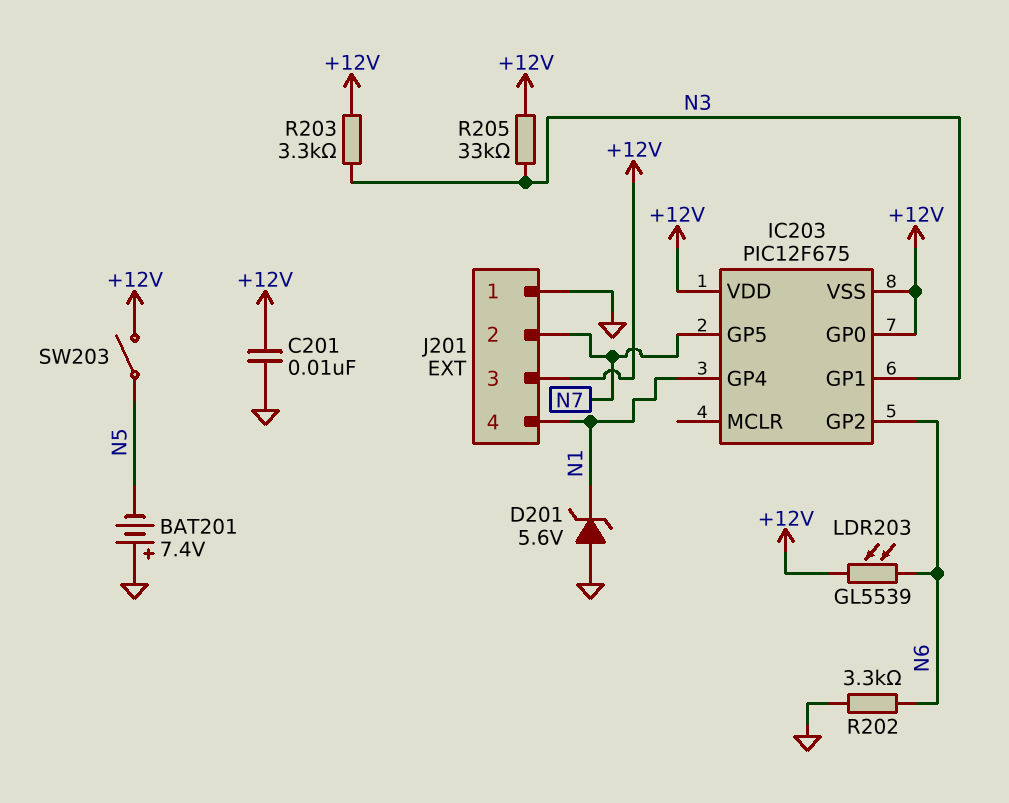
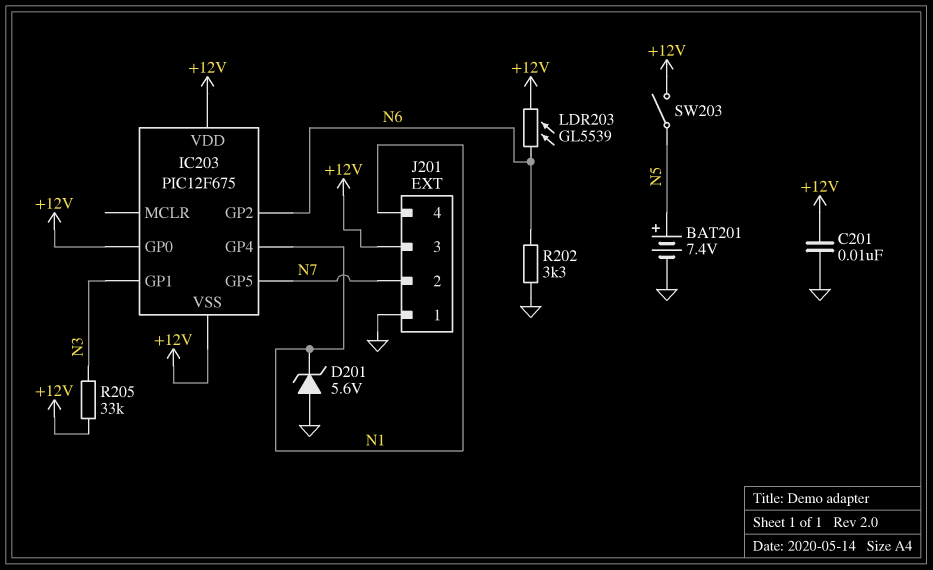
BAT201: 7.4V (plus GND, minus N5) -> 7.4V (plus N5, minus GND)
R203: 3.3k (+12V, N3) -> none

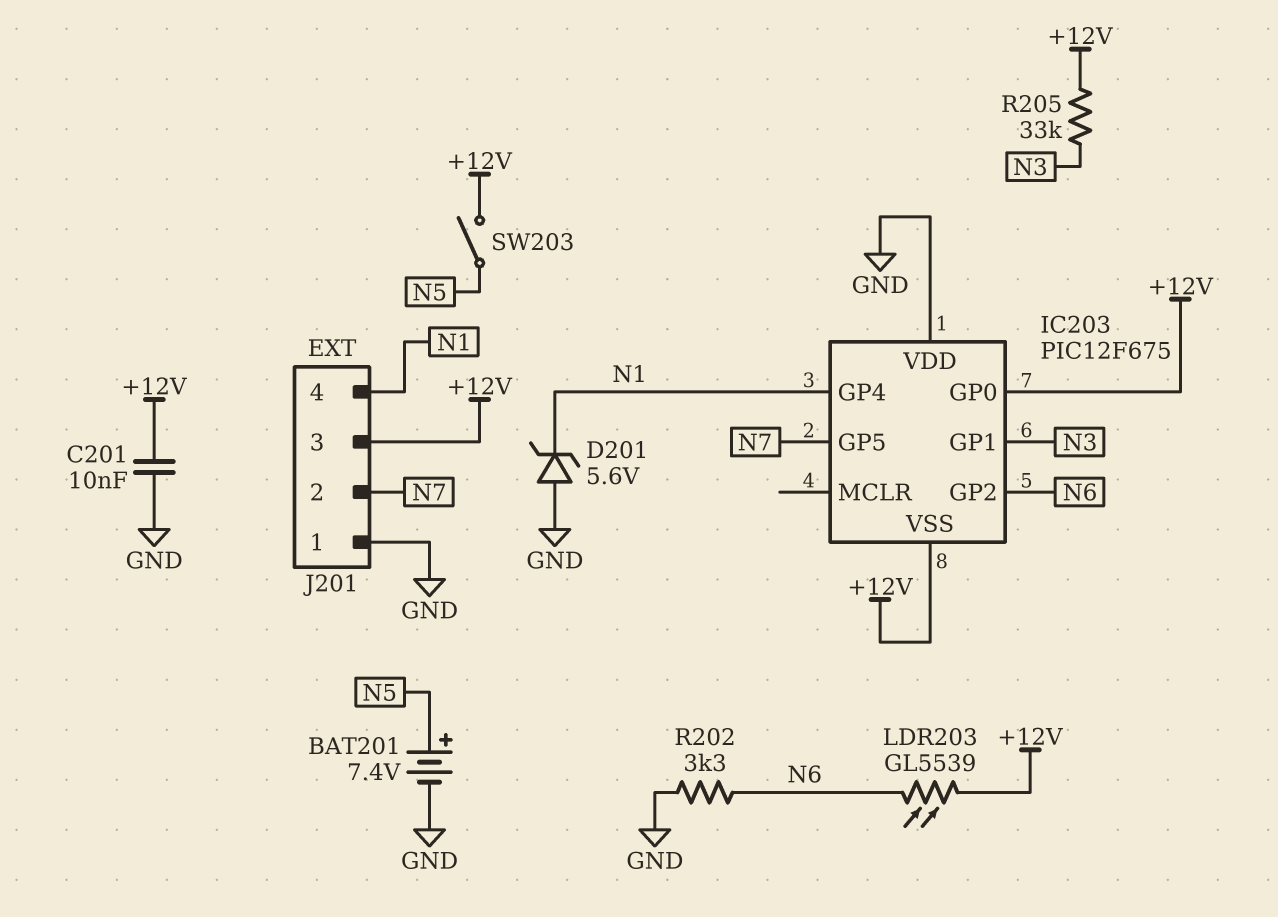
IC203 pin VDD: +12V -> GND

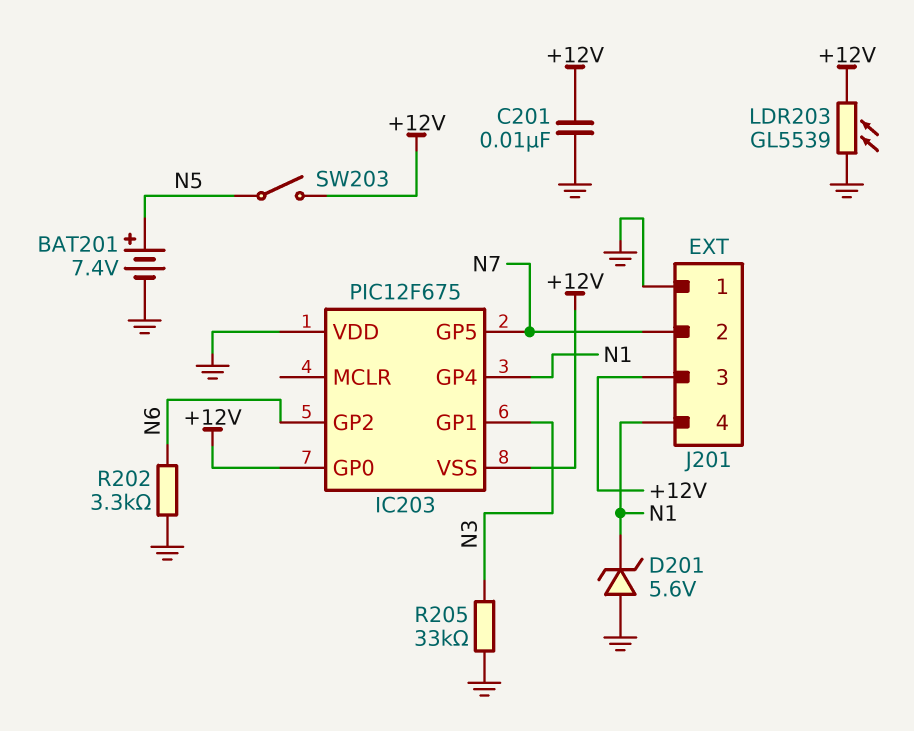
LDR203: GL5539 (+12V, N6) -> GL5539 (+12V, GND)
R205: 33k (+12V, N3) -> 33k (GND, N3)

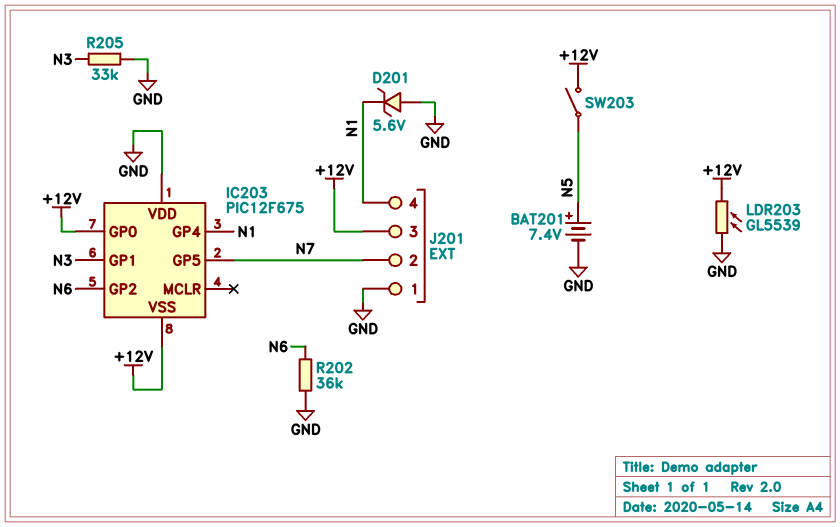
C201: 10nF (+12V, GND) -> none
R202: 3.3k (GND, N6) -> 36k (GND, N6)

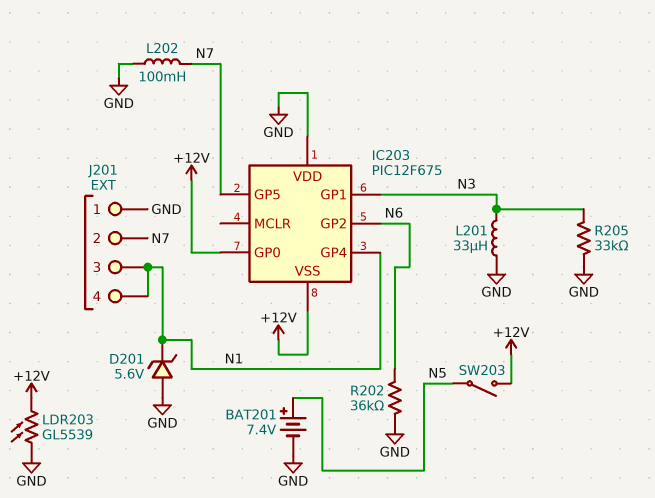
J201 pin 3: +12V -> N1
L201: none -> 33uH (GND, N3)
L202: none -> 100mH (GND, N7)

